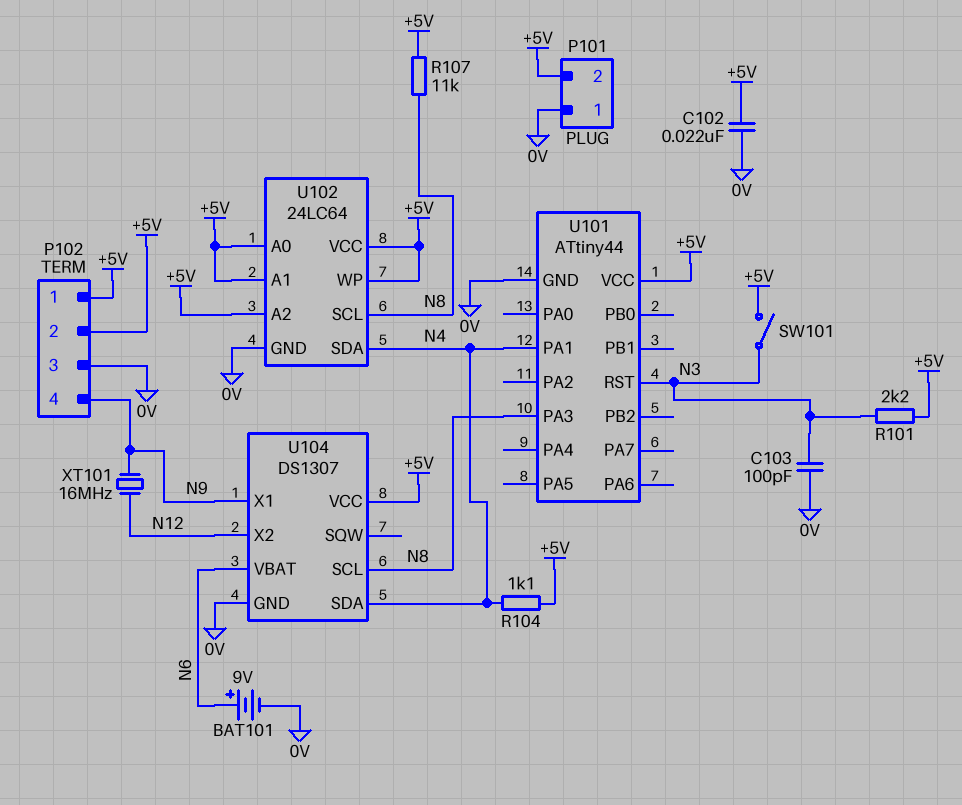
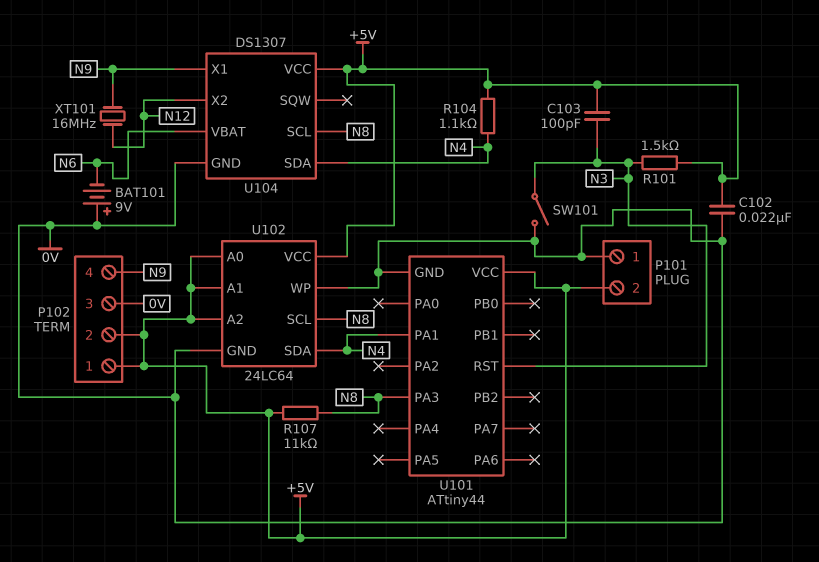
BAT101: 9V (plus N6, minus 0V) -> 9V (plus 0V, minus N6)
C103: 100pF (0V, N3) -> 100pF (+5V, N3)
R101: 2.2k (+5V, N3) -> 1.5k (+5V, N3)
SW101: switch (+5V, N3) -> switch (0V, N3)
U102 pin WP: +5V -> 0V

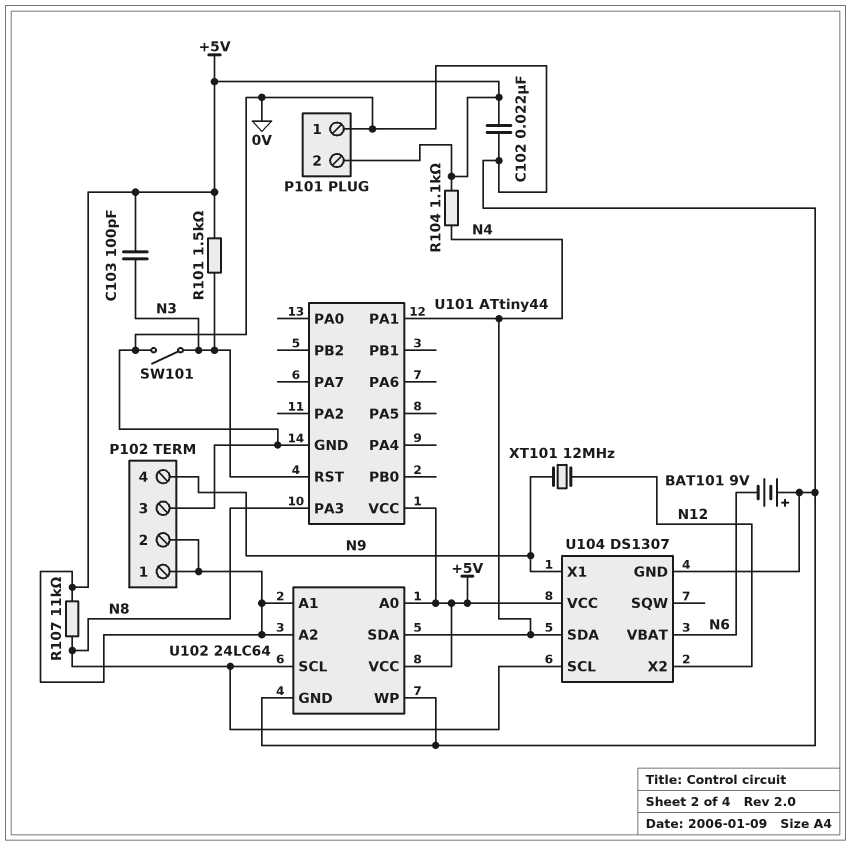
XT101: 16MHz (N9, N12) -> 12MHz (N9, N12)

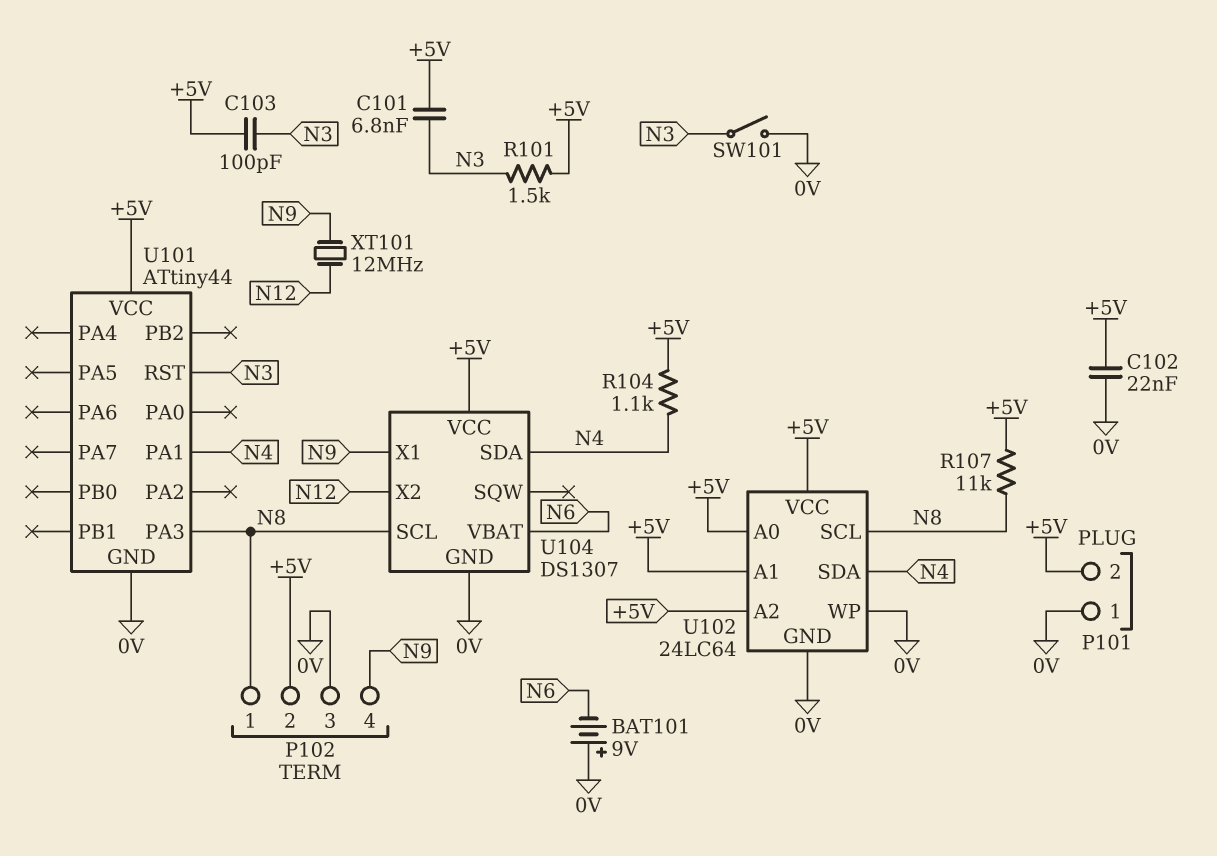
C101: none -> 6.8nF (+5V, N3)
P102 pin 1: +5V -> N8

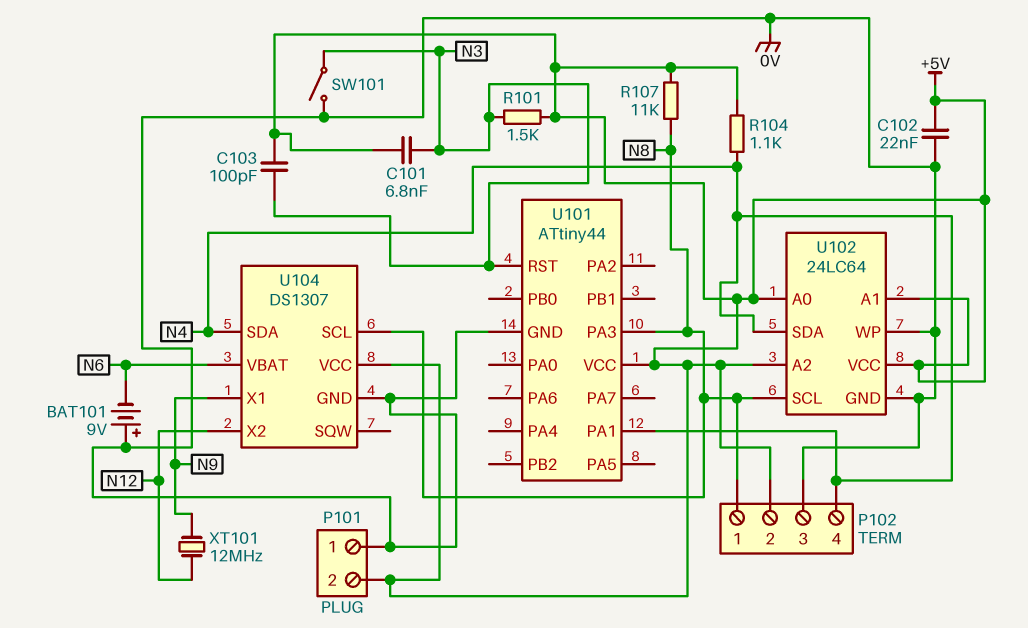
P102 pin 4: N9 -> N4

